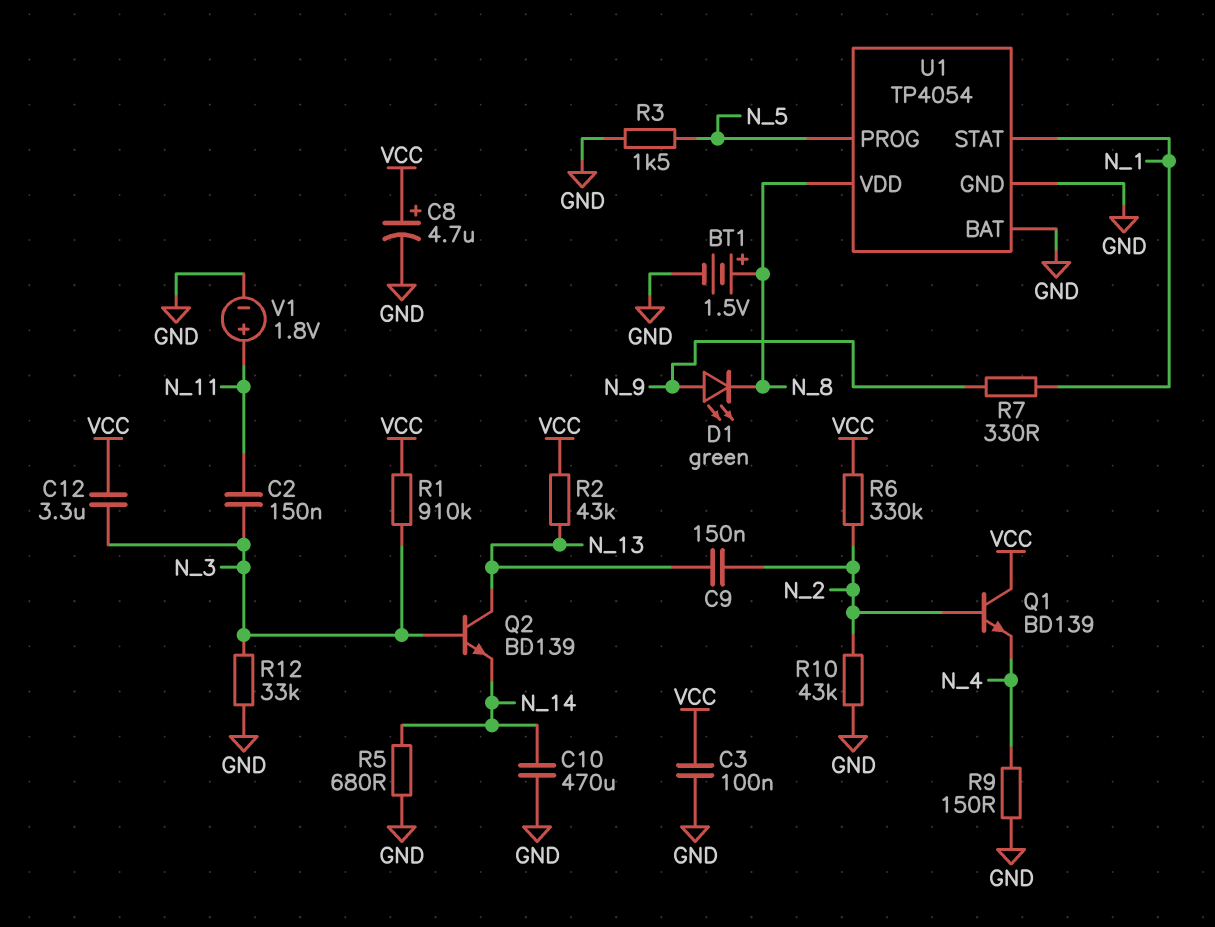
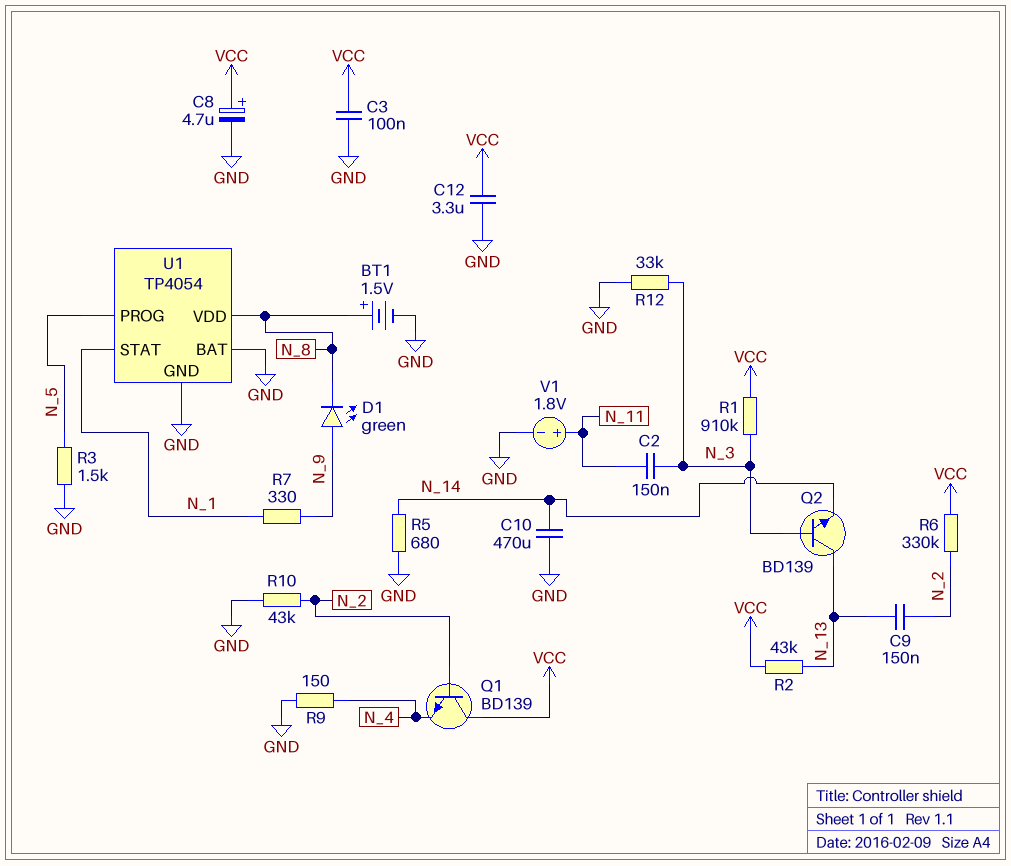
C12: 3.3uF (N_3, VCC) -> 3.3uF (GND, VCC)

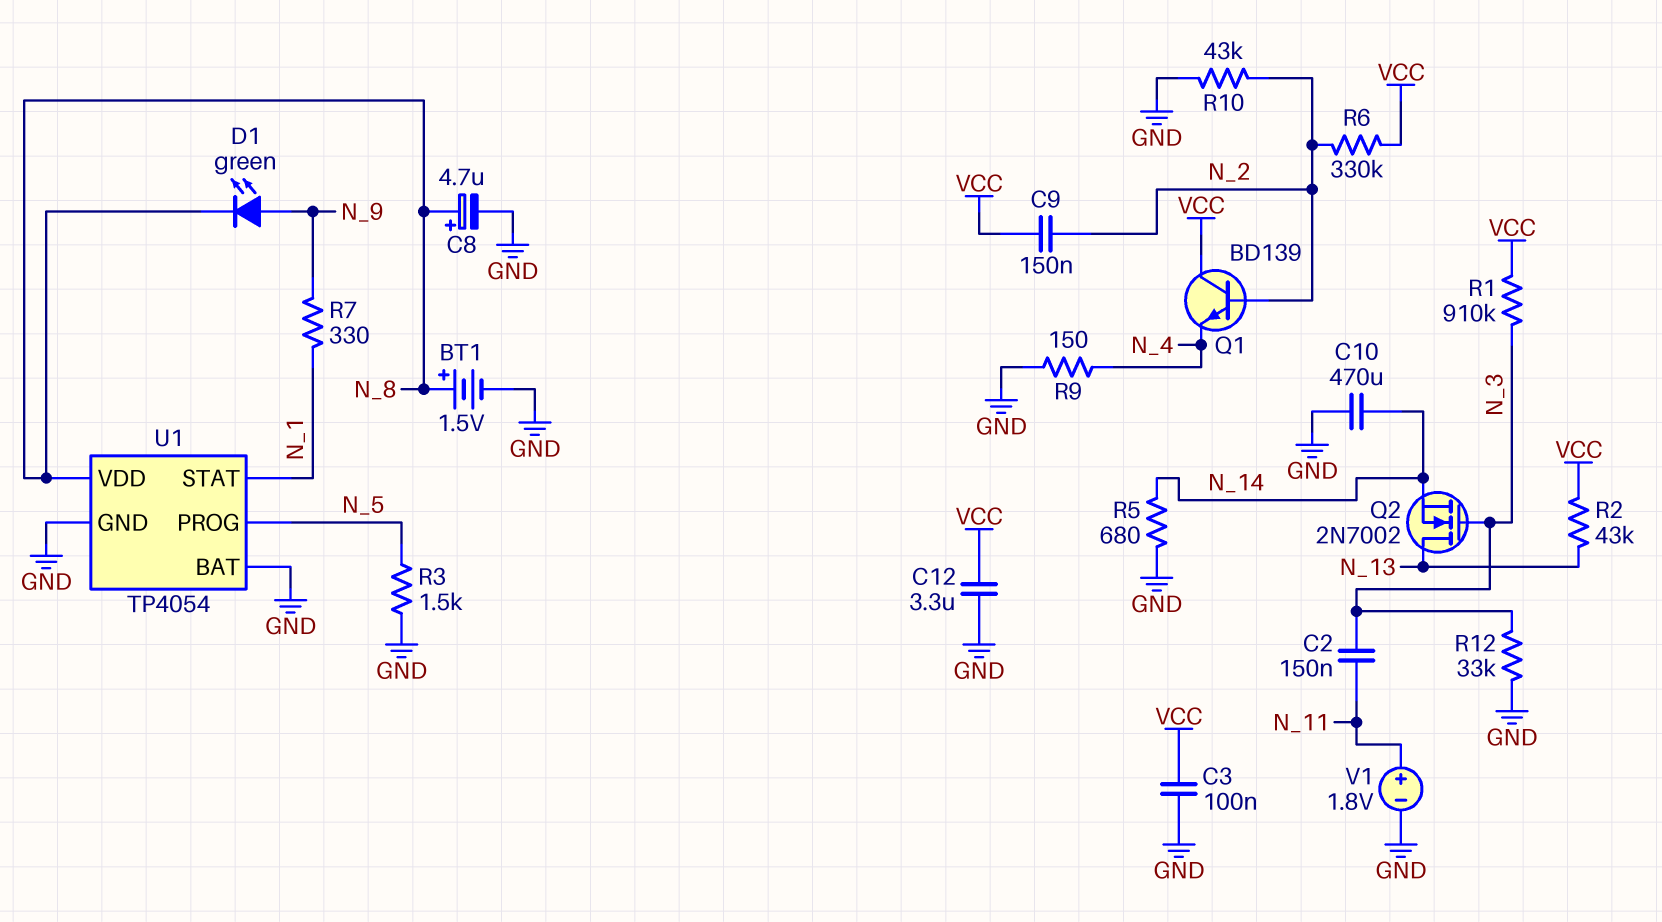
C8: 4.7uF (plus VCC, minus GND) -> 4.7uF (plus N_8, minus GND)
C9: 150nF (N_2, N_13) -> 150nF (N_2, VCC)
Q2: NPN BD139 (B N_3, C N_13, E N_14) -> NMOS 2N7002 (G N_3, D N_13, S N_14)

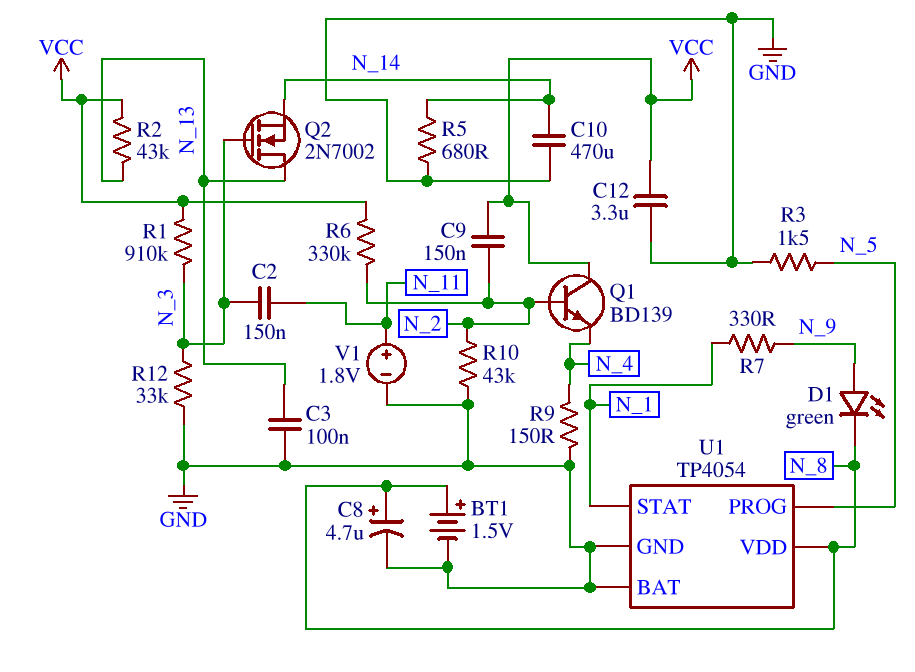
C3: 100nF (GND, VCC) -> 100nF (GND, N_13)

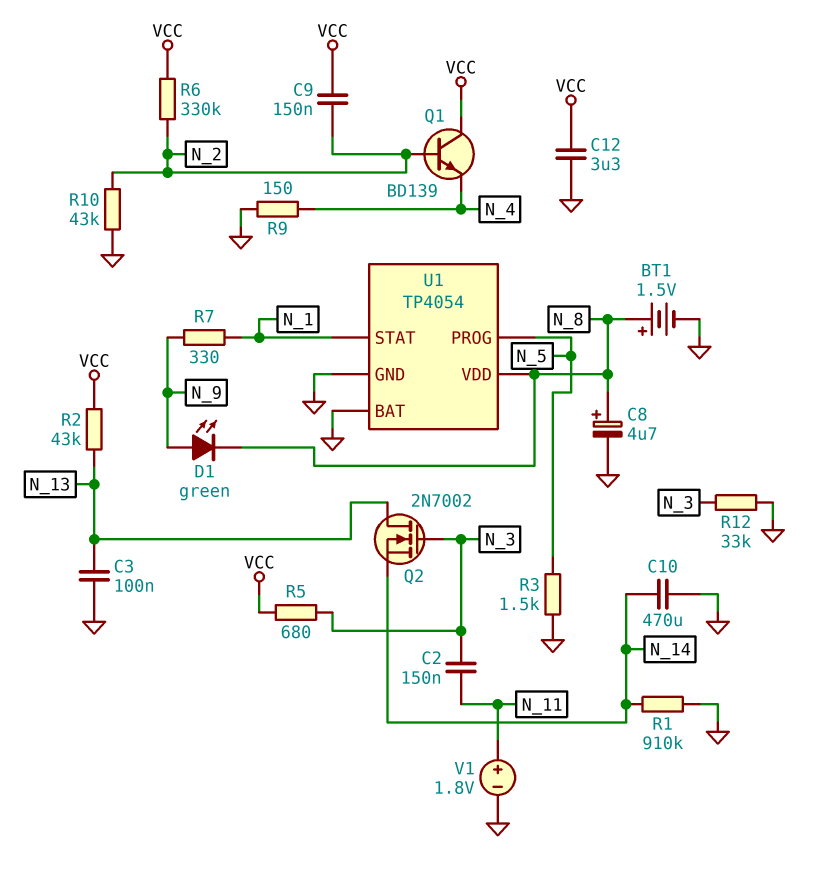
R1: 910k (N_3, VCC) -> 910k (GND, N_14)
R5: 680 (GND, N_14) -> 680 (N_3, VCC)

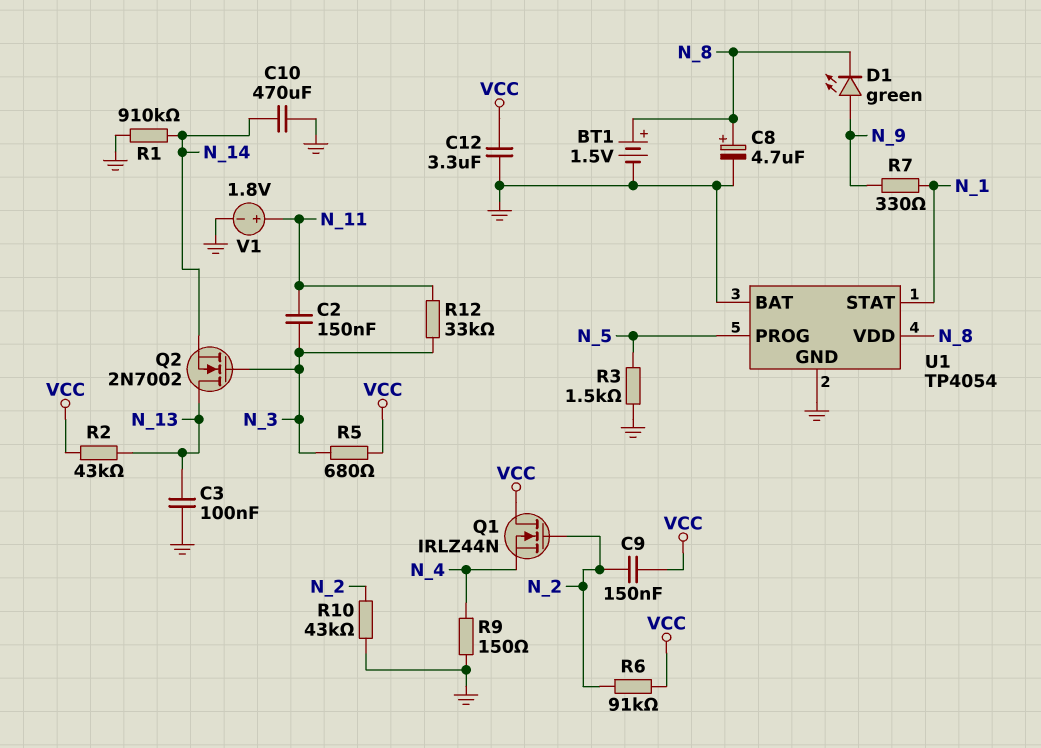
Q1: NPN BD139 (B N_2, C VCC, E N_4) -> NMOS IRLZ44N (G N_2, D VCC, S N_4)
R6: 330k (N_2, VCC) -> 91k (N_2, VCC)
R12: 33k (GND, N_3) -> 33k (N_3, N_11)

